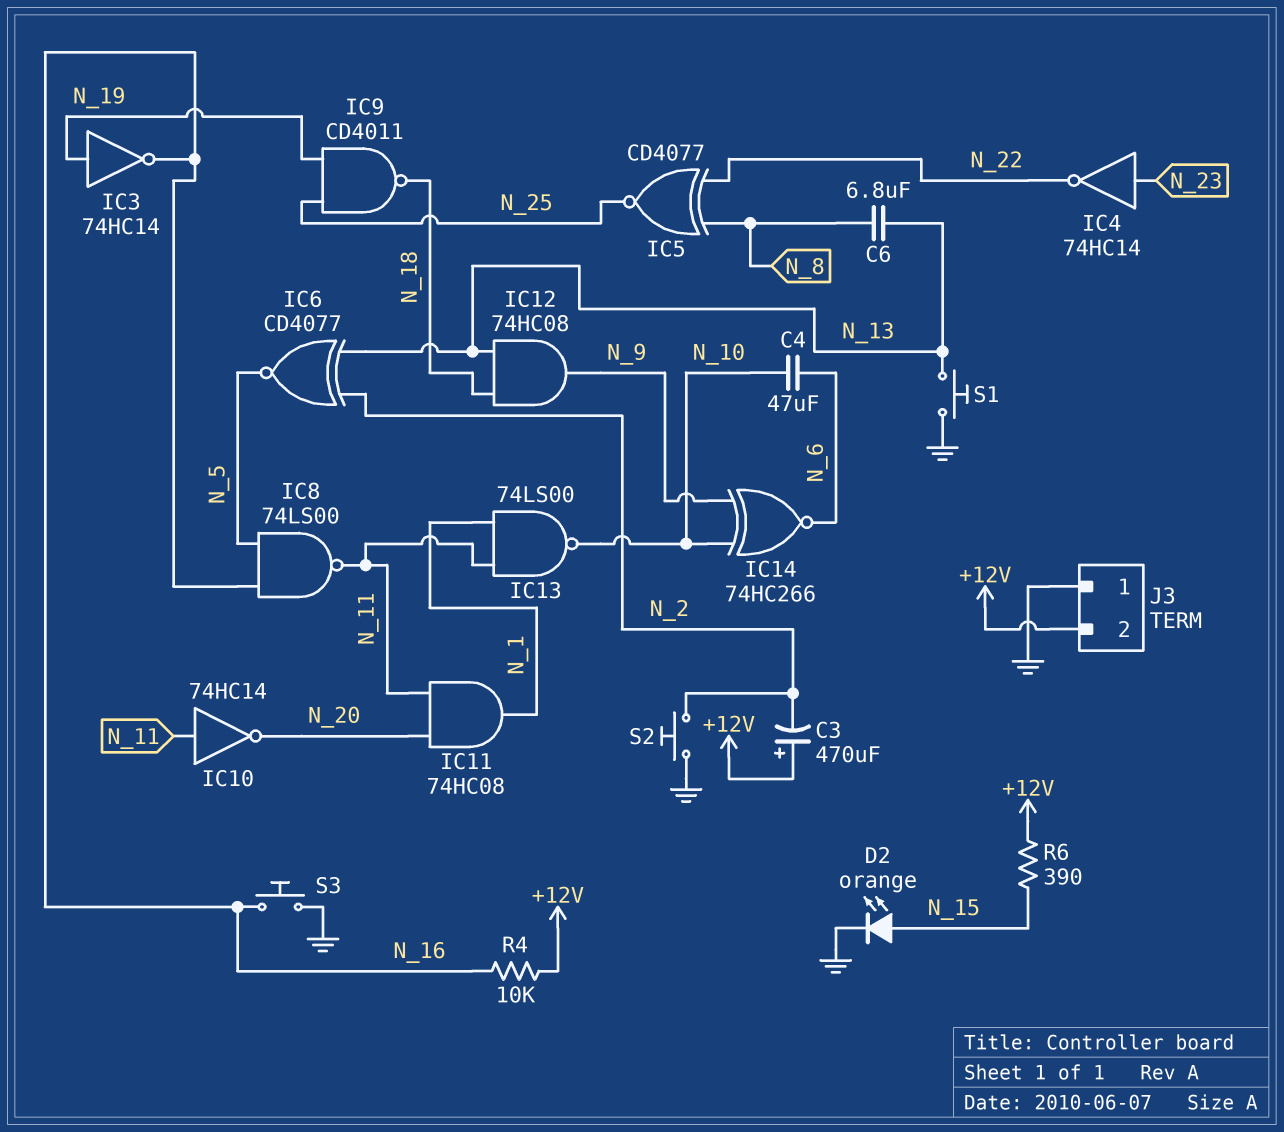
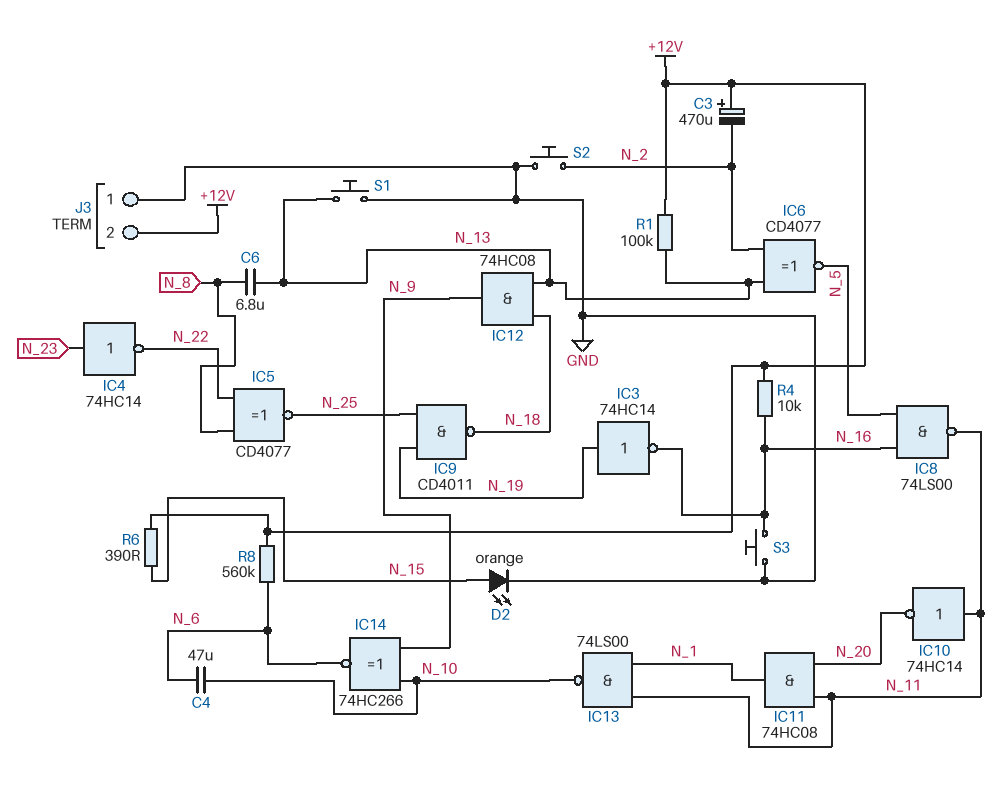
R1: none -> 100k (+12V, N_13)
R8: none -> 560k (+12V, N_6)

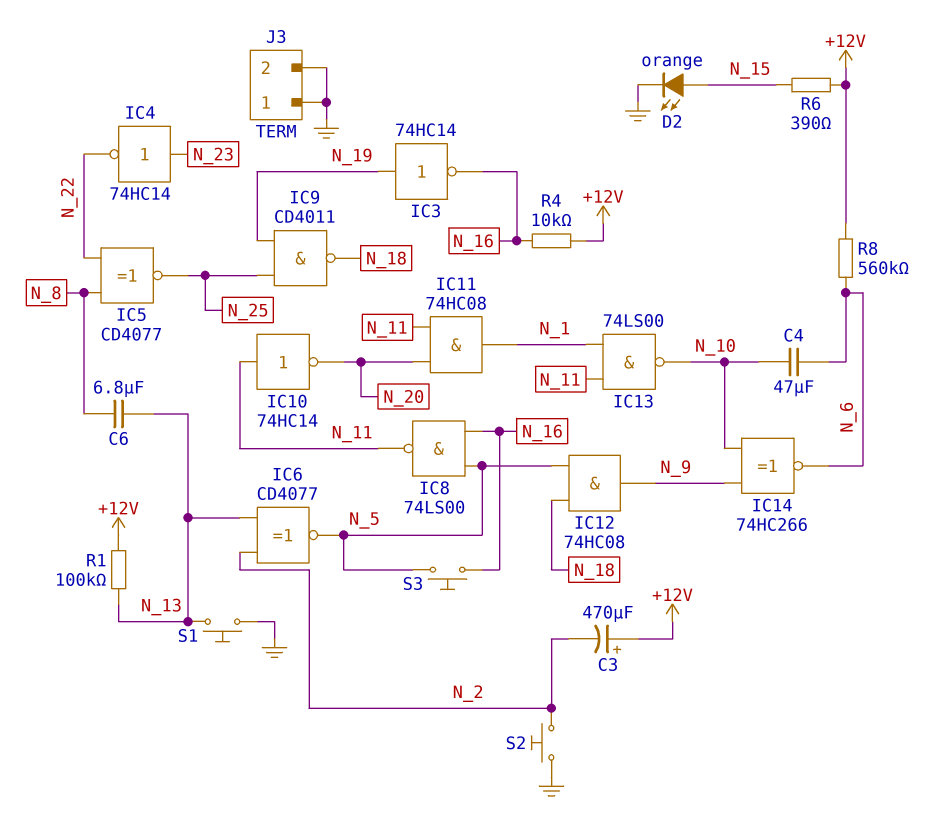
IC12: AND 74HC08 (in N_13, in N_18, out N_9) -> AND 74HC08 (in N_5, in N_18, out N_9)
J3 pin 2: +12V -> GND
S3: button (GND, N_16) -> button (N_5, N_16)

